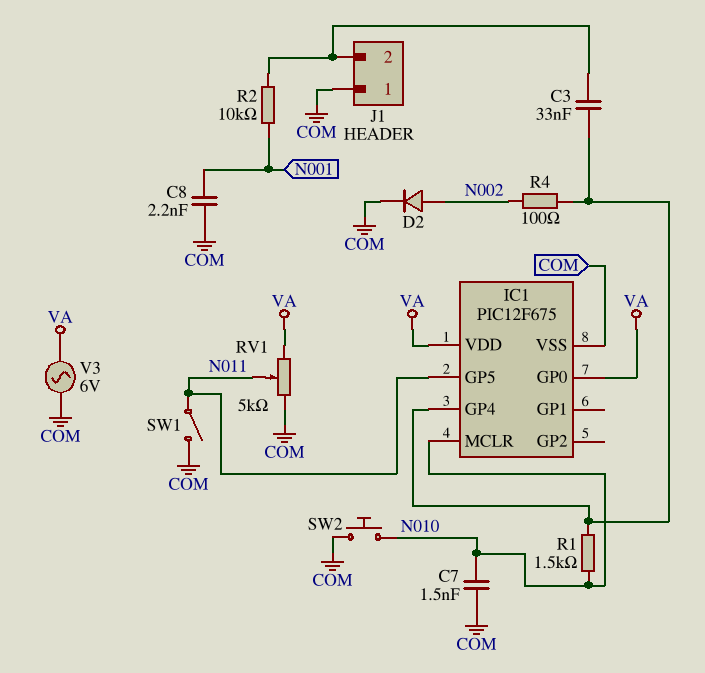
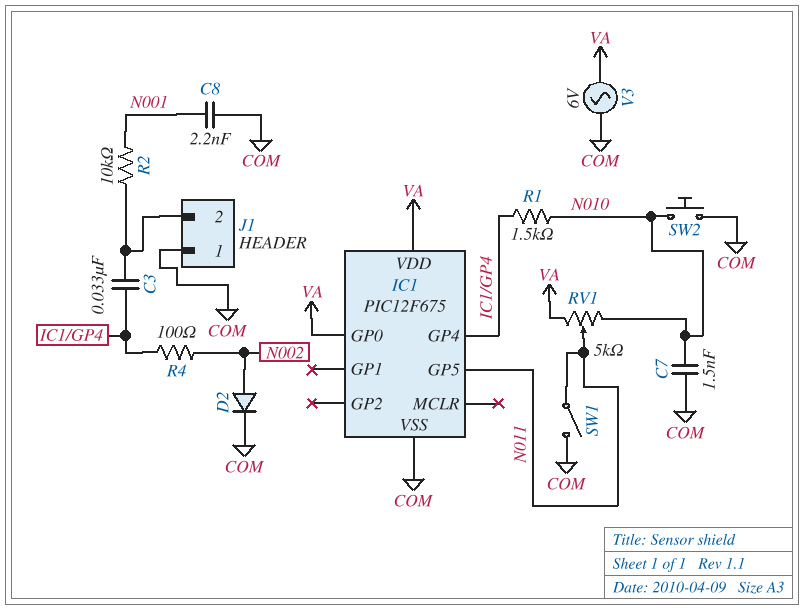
IC1 pin MCLR: N010 -> none
RV1: 5k (COM, VA, wiper N011) -> 5k (N010, VA, wiper N011)

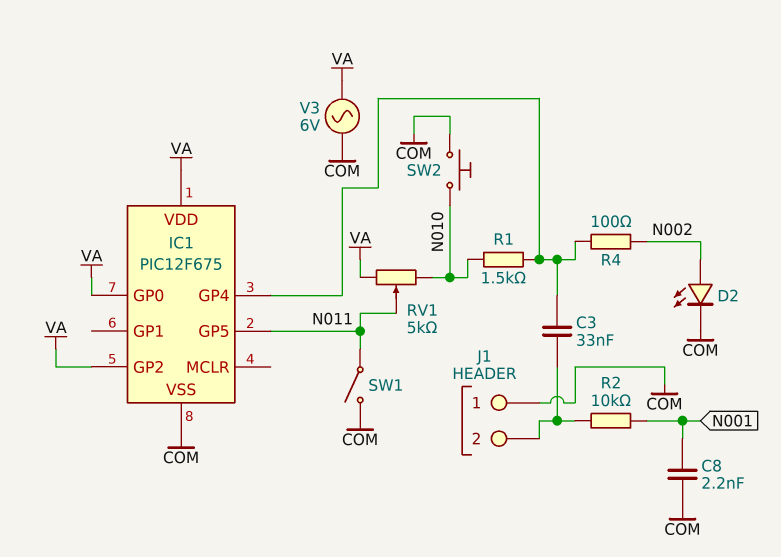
C7: 1.5nF (COM, N010) -> none
D2: diode (A N002, K COM) -> LED (A N002, K COM)
IC1 pin GP2: none -> VA

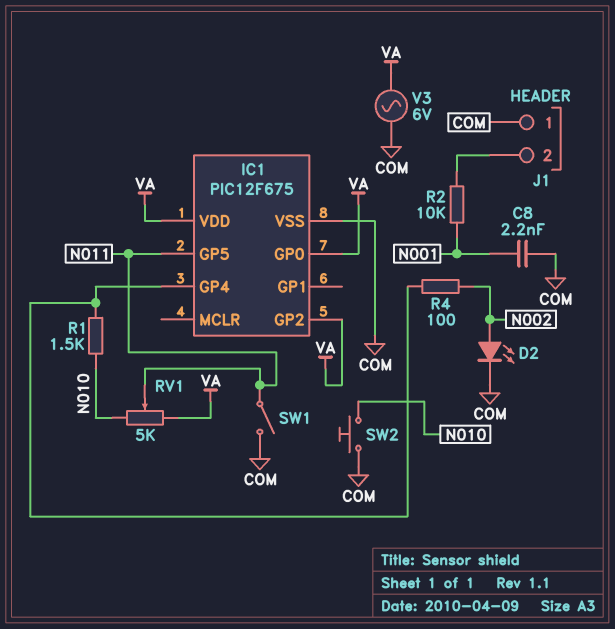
C3: 33nF (IC1/GP4, J1/2) -> none

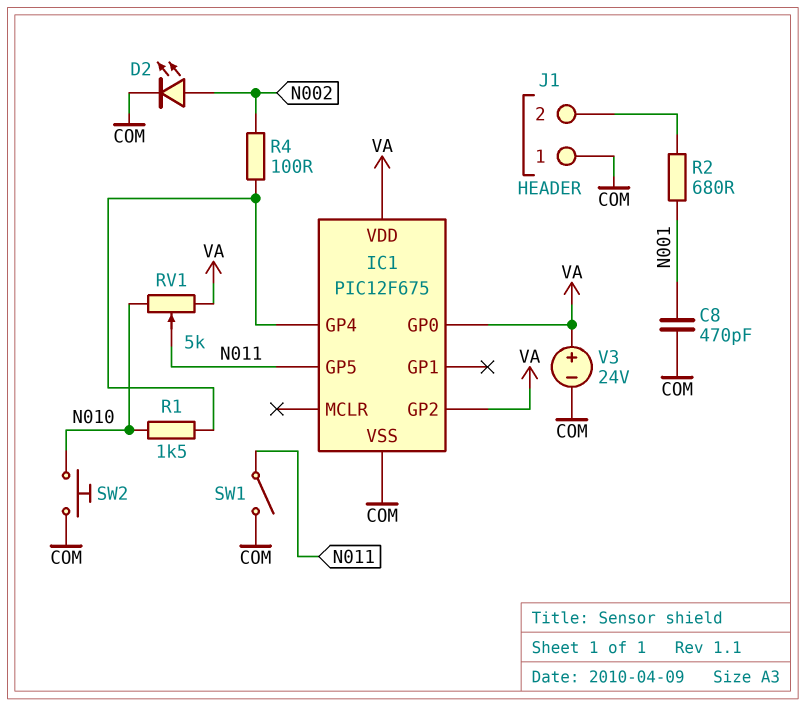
C8: 2.2nF (COM, N001) -> 470pF (COM, N001)
R2: 10k (J1/2, N001) -> 680 (J1/2, N001)
V3: AC 6V (COM, VA) -> 24V (plus VA, minus COM)

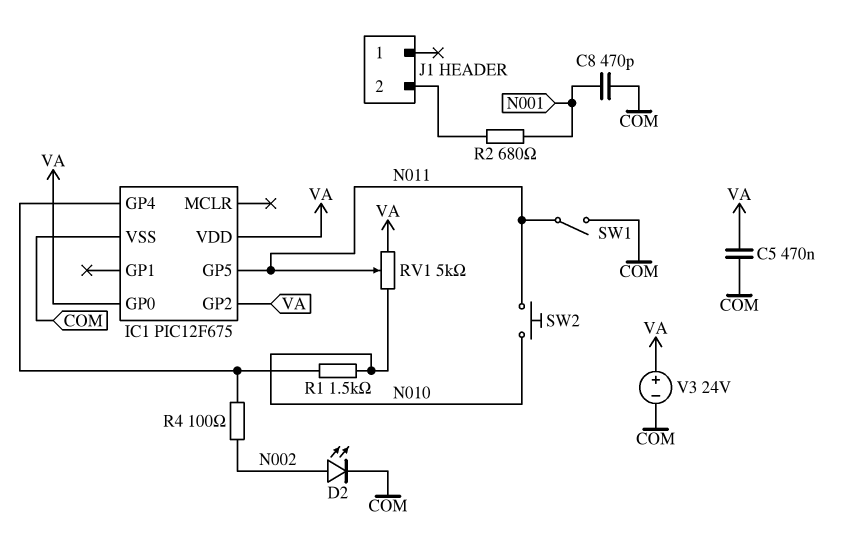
C5: none -> 470nF (COM, VA)
J1 pin 1: COM -> none
SW2: button (COM, N010) -> button (N010, N011)

